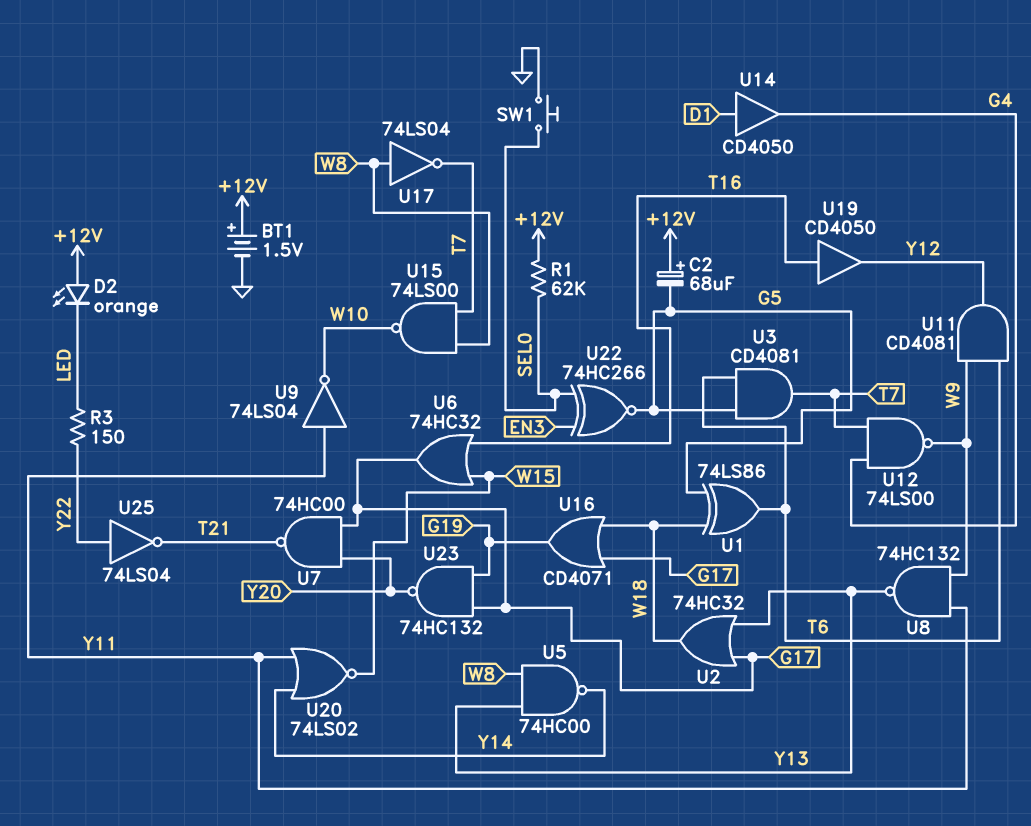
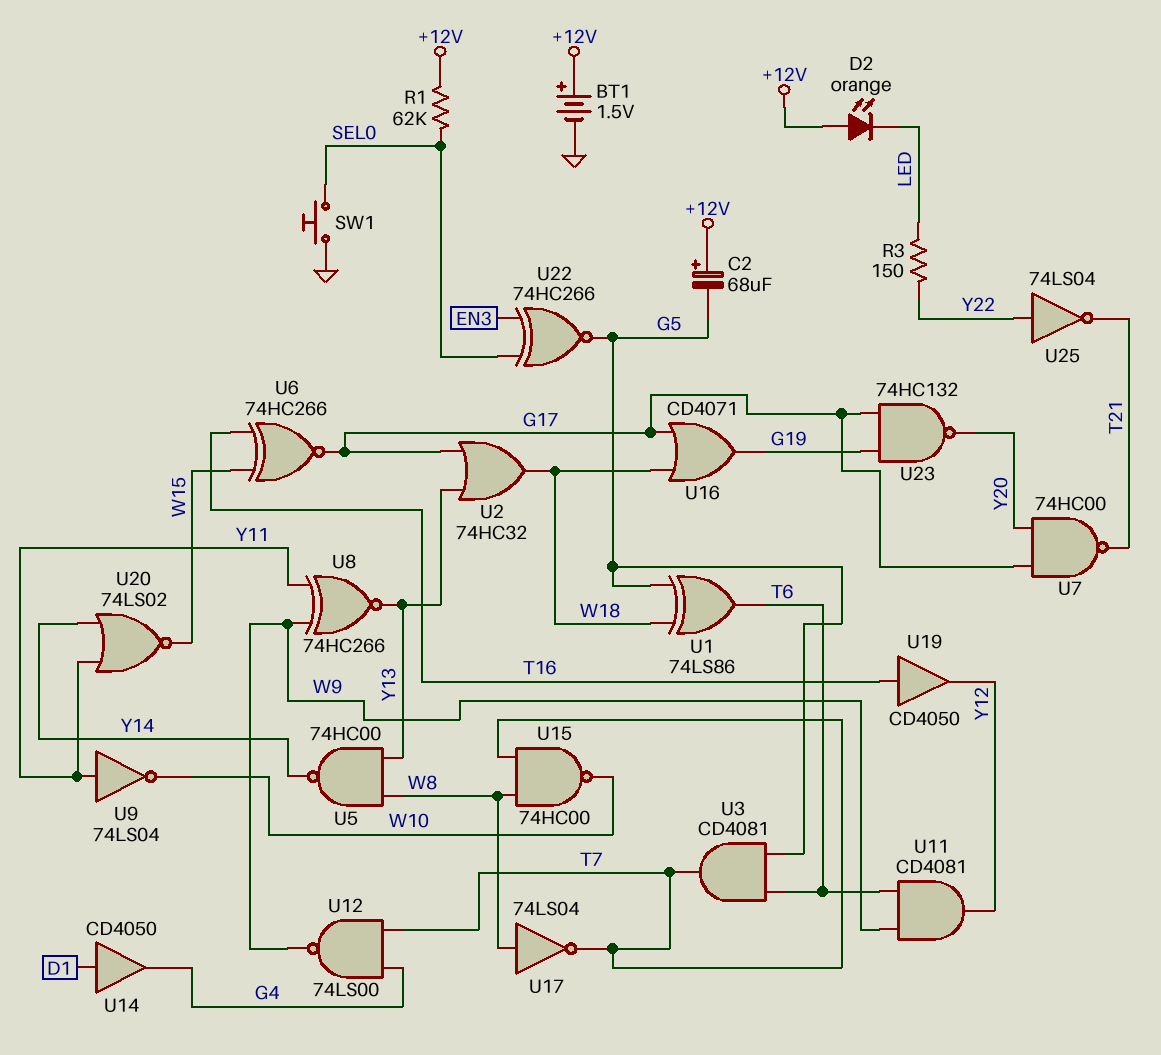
U6: OR 74HC32 (in T16, in W15, out G17) -> XNOR 74HC266 (in T16, in W15, out G17)
U8: NAND 74HC132 (in W9, in Y11, out Y13) -> XNOR 74HC266 (in W9, in Y11, out Y13)
U15: NAND 74LS00 (in T7, in W8, out W10) -> NAND 74HC00 (in T7, in W8, out W10)

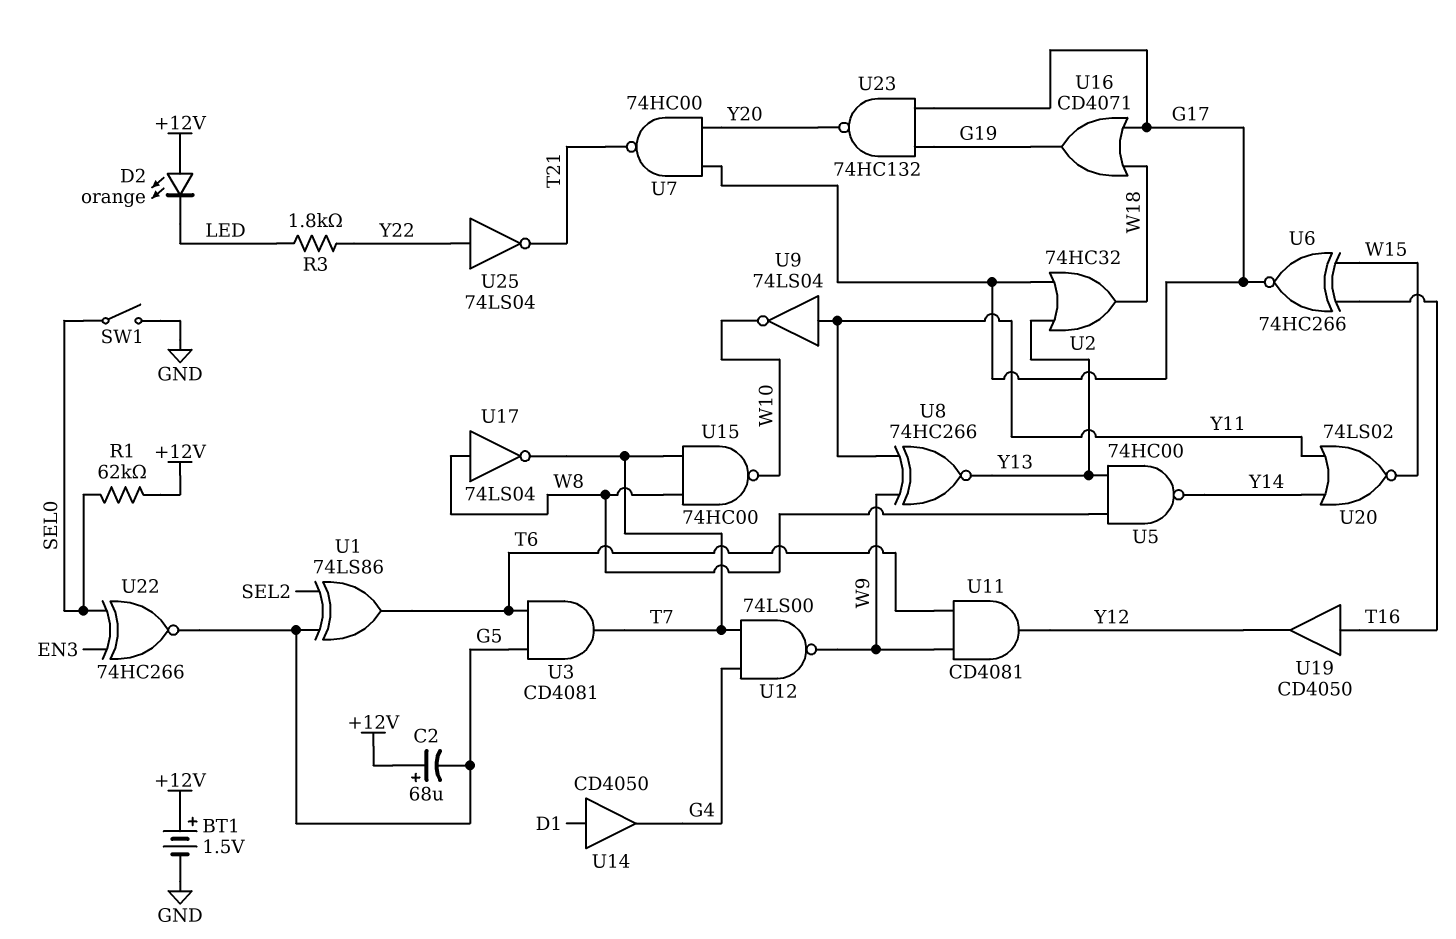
R3: 150 (LED, Y22) -> 1.8k (LED, Y22)
SW1: button (GND, SEL0) -> switch (GND, SEL0)
U1: XOR 74LS86 (in G5, in W18, out T6) -> XOR 74LS86 (in G5, in SEL2, out T6)

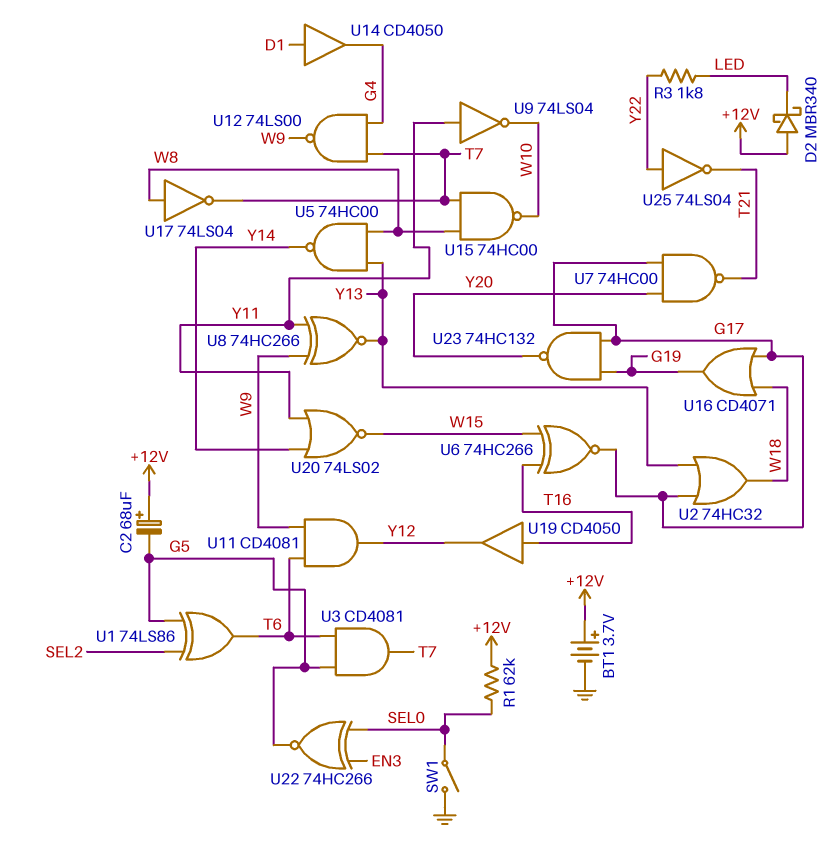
BT1: 1.5V (plus +12V, minus GND) -> 3.7V (plus +12V, minus GND)
D2: LED orange (A +12V, K LED) -> schottky MBR340 (A +12V, K LED)

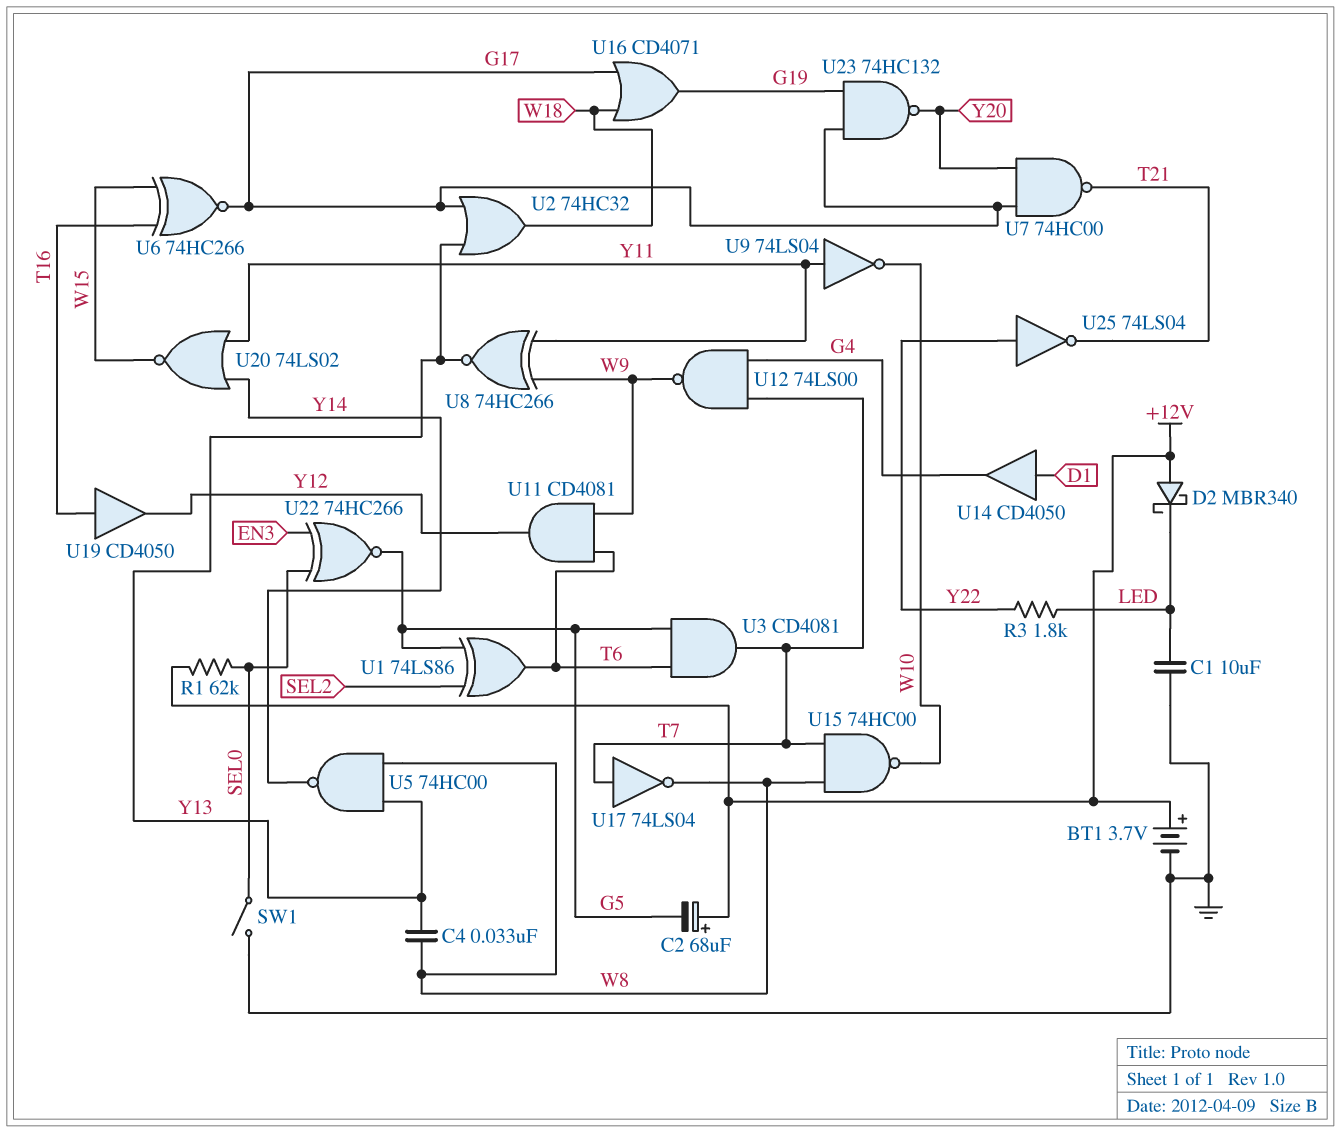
C1: none -> 10uF (GND, LED)
C4: none -> 33nF (W8, Y13)
U17: NOT 74LS04 (in W8, out T7) -> NOT 74LS04 (in T7, out W8)

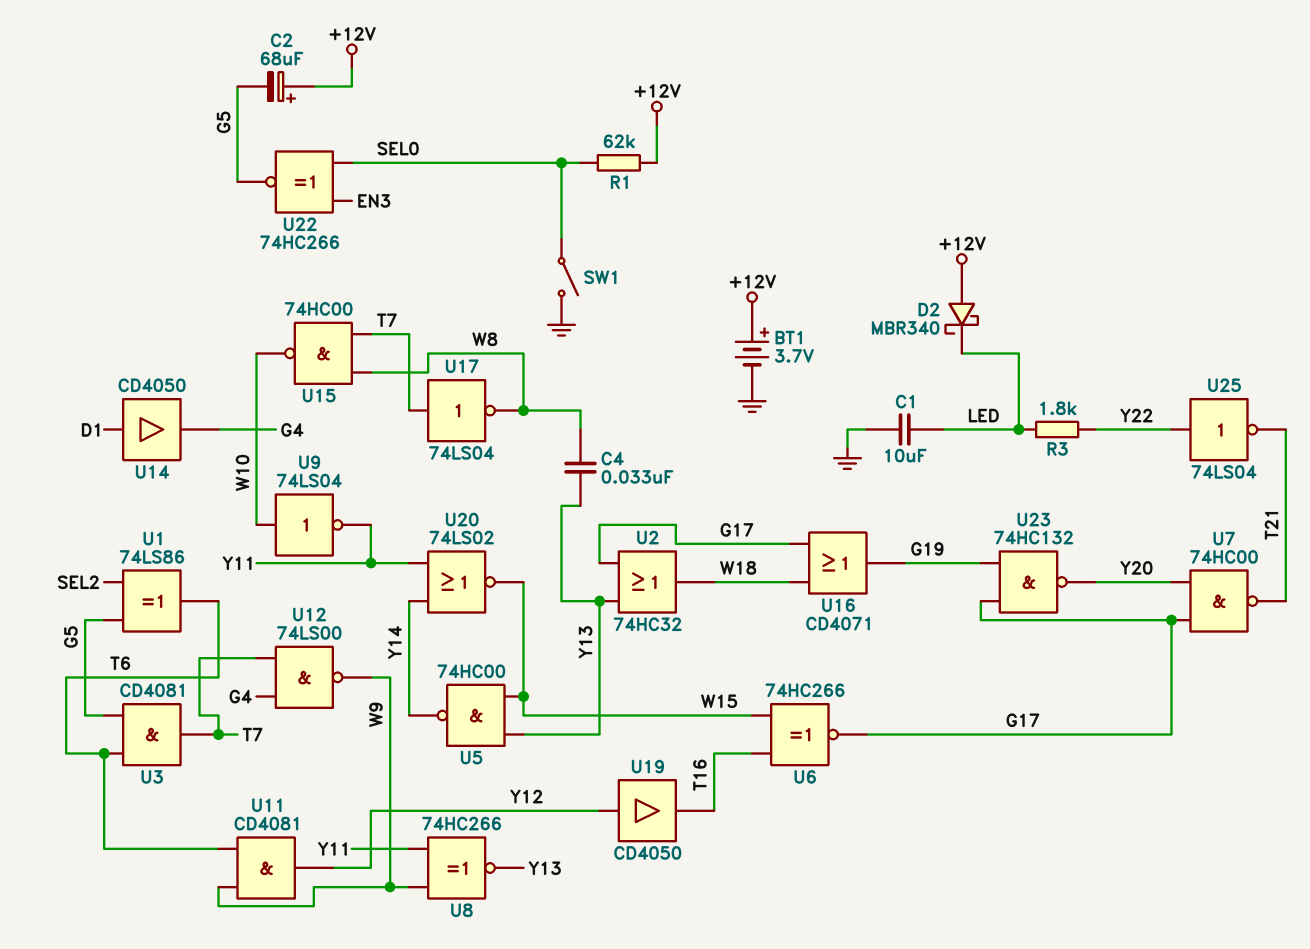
U5: NAND 74HC00 (in W8, in Y13, out Y14) -> NAND 74HC00 (in W15, in Y13, out Y14)
U9: NOT 74LS04 (in Y11, out W10) -> NOT 74LS04 (in W10, out Y11)
U19: buffer CD4050 (in T16, out Y12) -> buffer CD4050 (in Y12, out T16)

